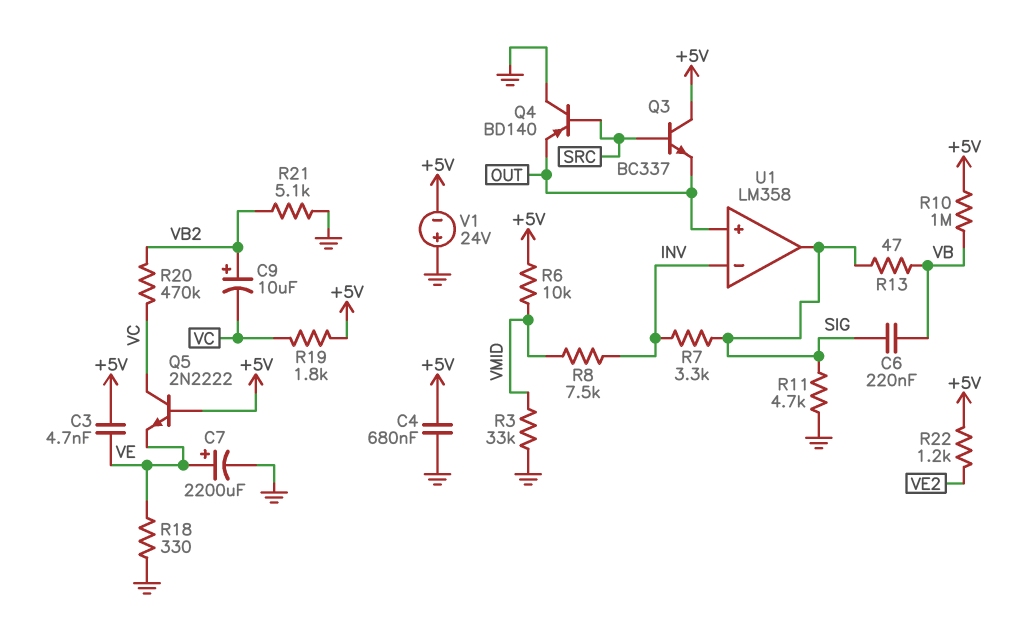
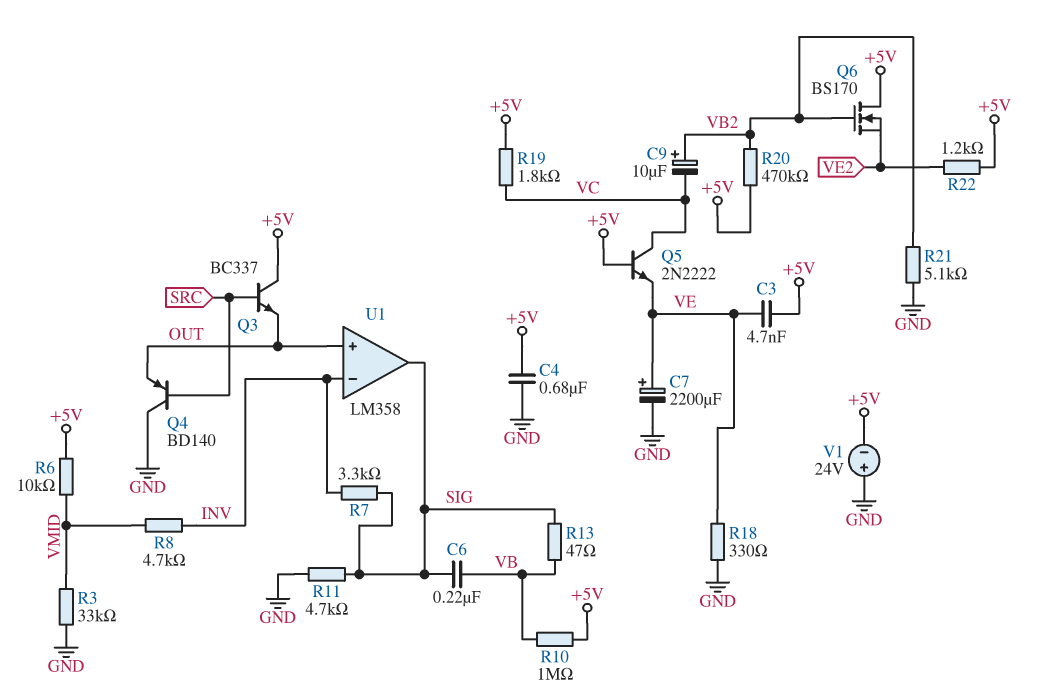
Q6: none -> NMOS BS170 (G VB2, D +5V, S VE2)
R8: 7.5k (INV, VMID) -> 4.7k (INV, VMID)
R20: 470k (VB2, VC) -> 470k (+5V, VB2)

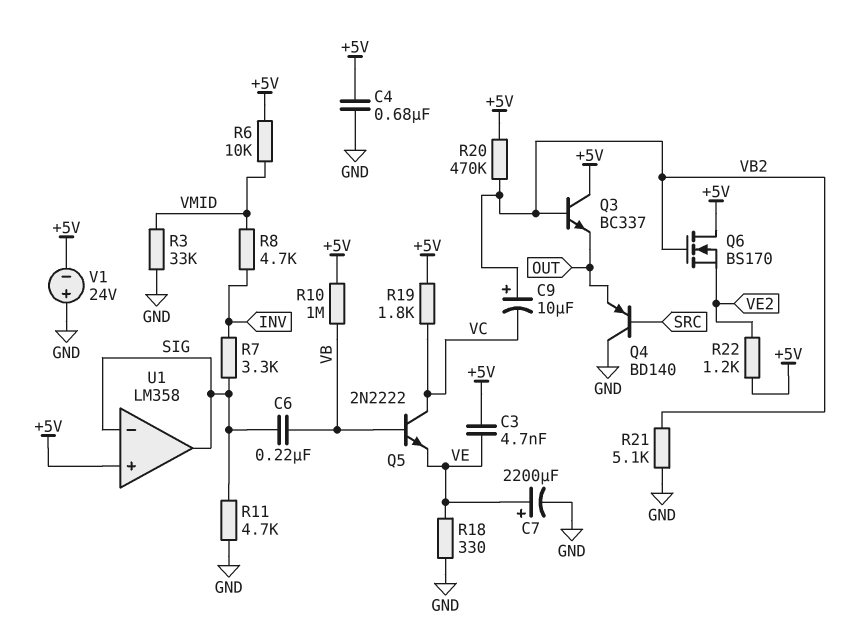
Q3: NPN BC337 (B SRC, C +5V, E OUT) -> NPN BC337 (B VB2, C +5V, E OUT)
Q5: NPN 2N2222 (B +5V, C VC, E VE) -> NPN 2N2222 (B VB, C VC, E VE)
R13: 47 (SIG, VB) -> none
U1 pin in+: OUT -> +5V
U1 pin in-: INV -> SIG

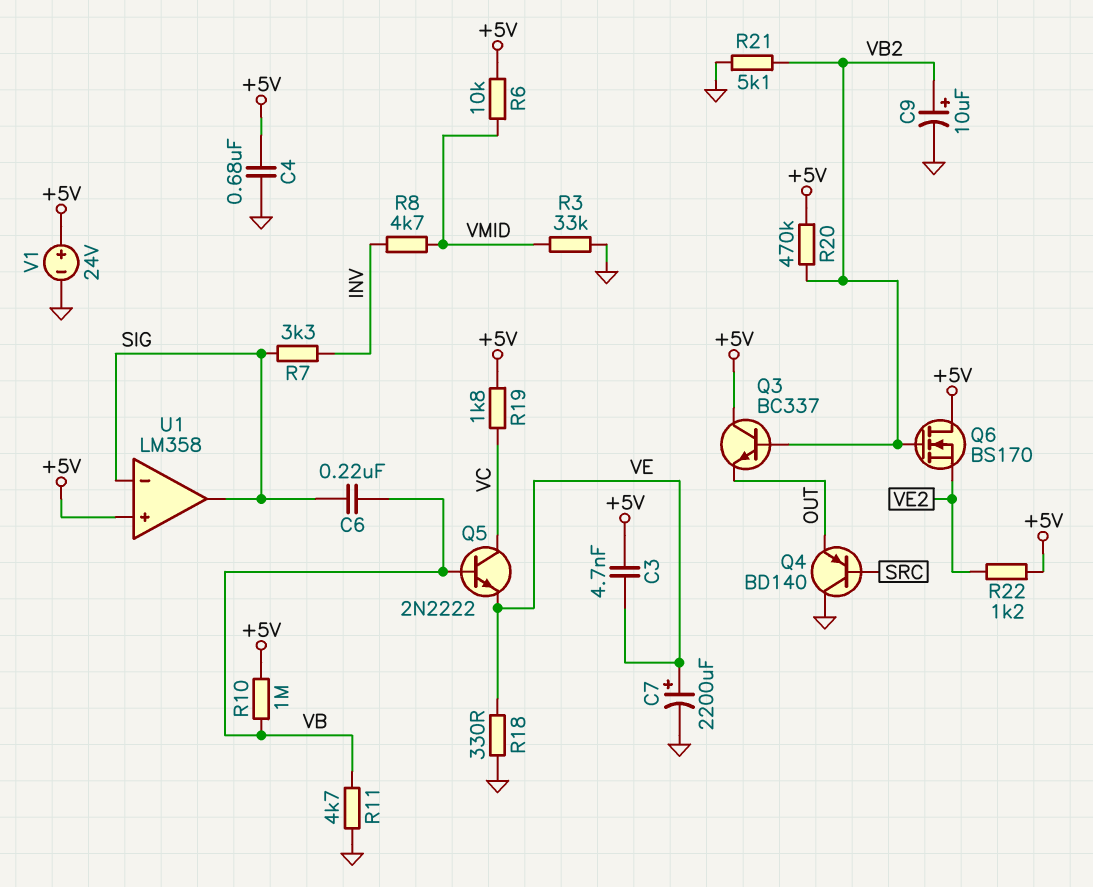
C9: 10uF (plus VB2, minus VC) -> 10uF (plus VB2, minus GND)
R11: 4.7k (GND, SIG) -> 4.7k (GND, VB)
V1: 24V (plus GND, minus +5V) -> 24V (plus +5V, minus GND)

